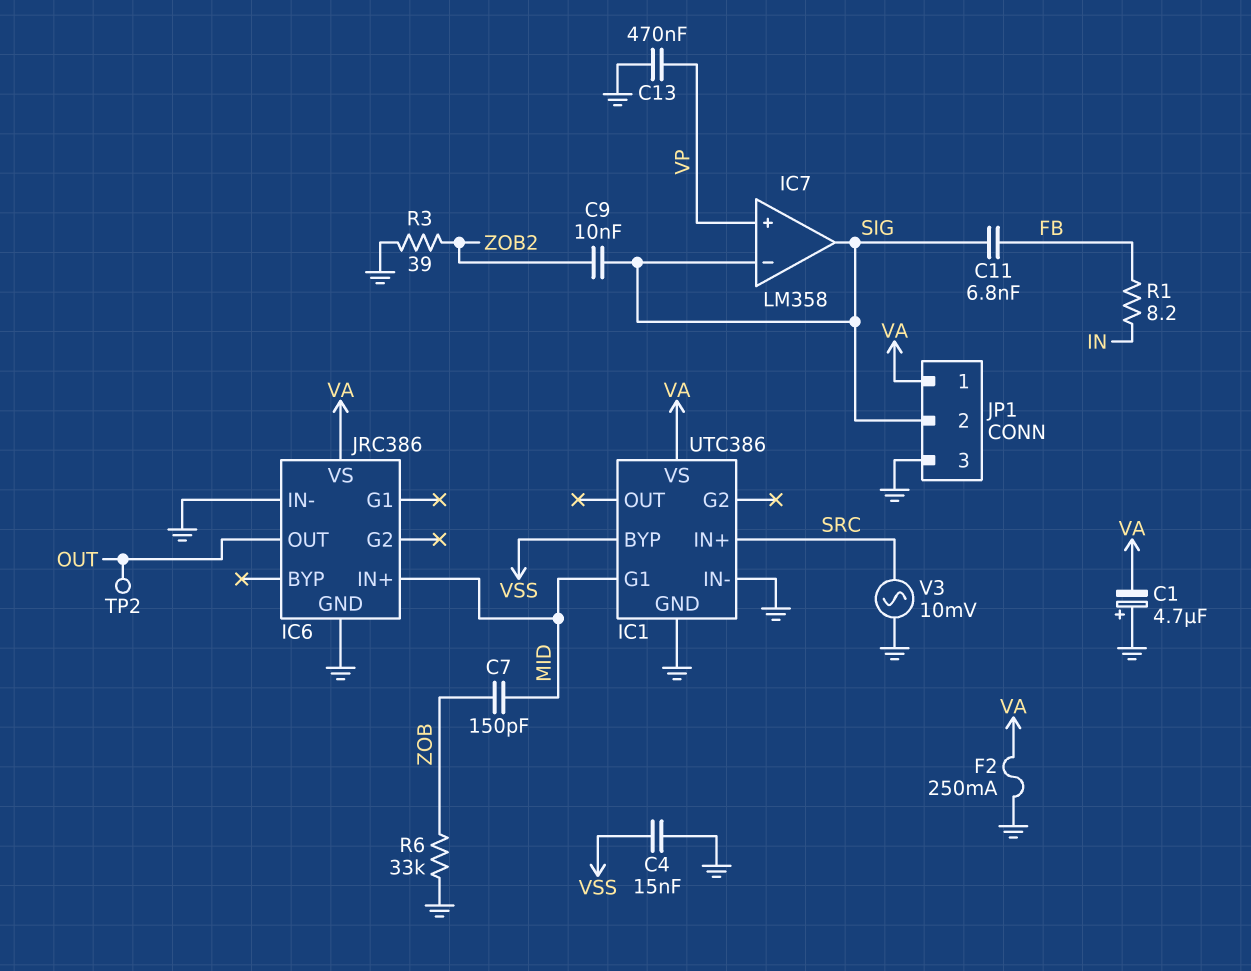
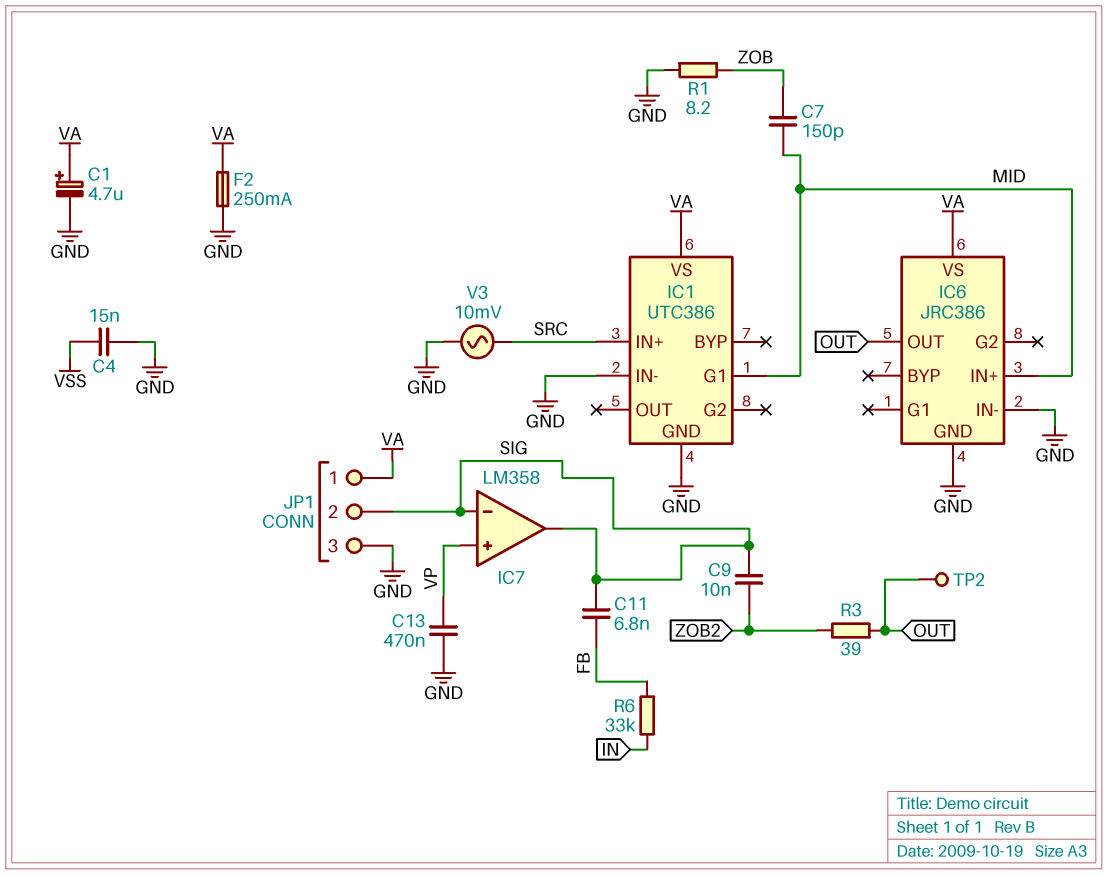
C1: 4.7uF (plus GND, minus VA) -> 4.7uF (plus VA, minus GND)
IC1 pin BYP: VSS -> none
R1: 8.2 (FB, IN) -> 8.2 (GND, ZOB)
R3: 39 (GND, ZOB2) -> 39 (OUT, ZOB2)
R6: 33k (GND, ZOB) -> 33k (FB, IN)

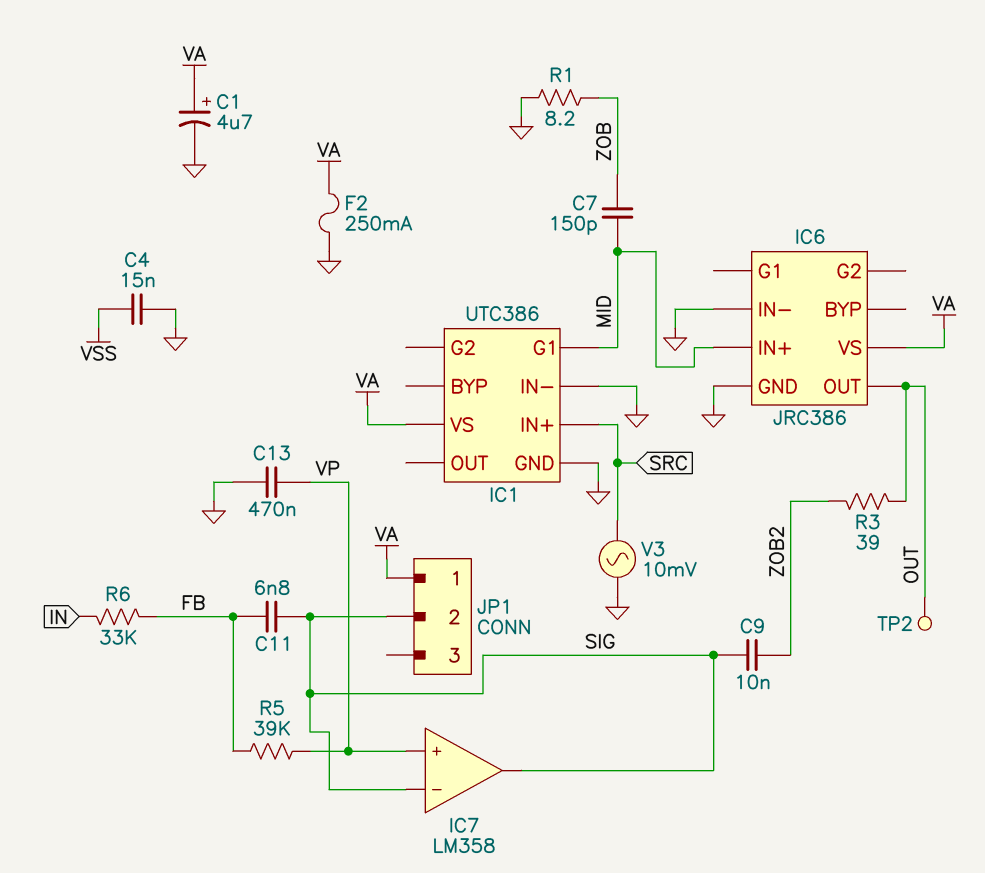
JP1 pin 3: GND -> none
R5: none -> 39k (FB, VP)

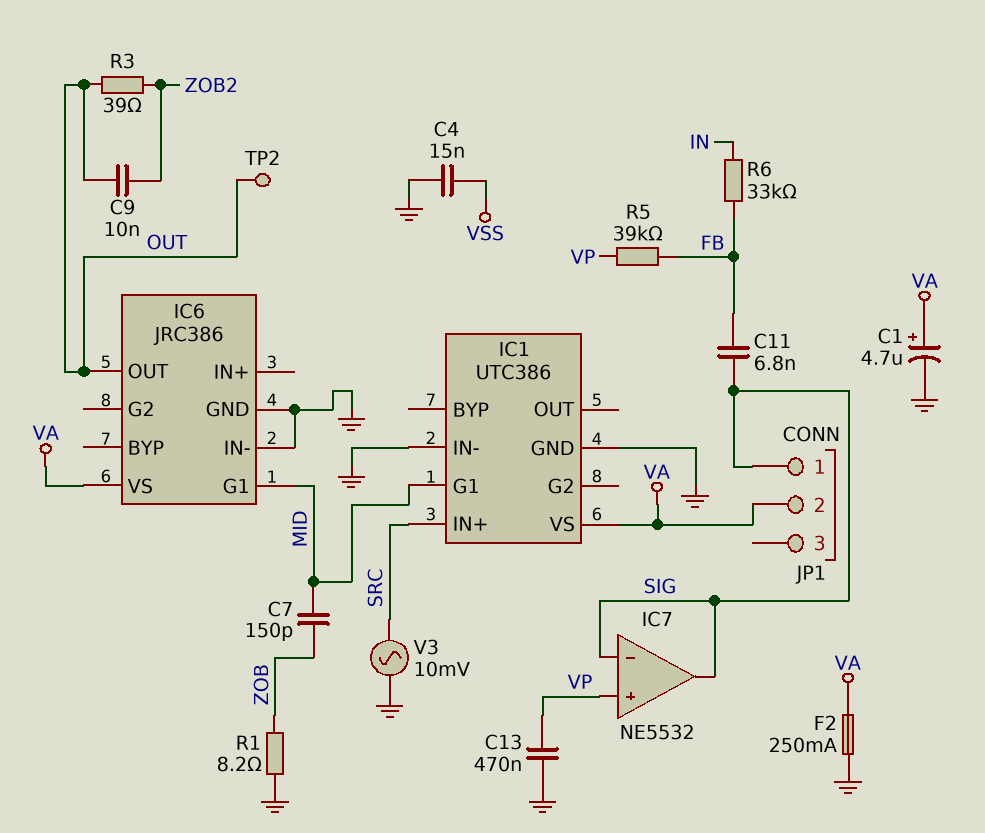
C9: 10nF (SIG, ZOB2) -> 10nF (OUT, ZOB2)
IC6 pin G1: none -> MID
IC6 pin IN+: MID -> none
IC7: LM358 -> NE5532
JP1 pin 1: VA -> SIG
JP1 pin 2: SIG -> VA

